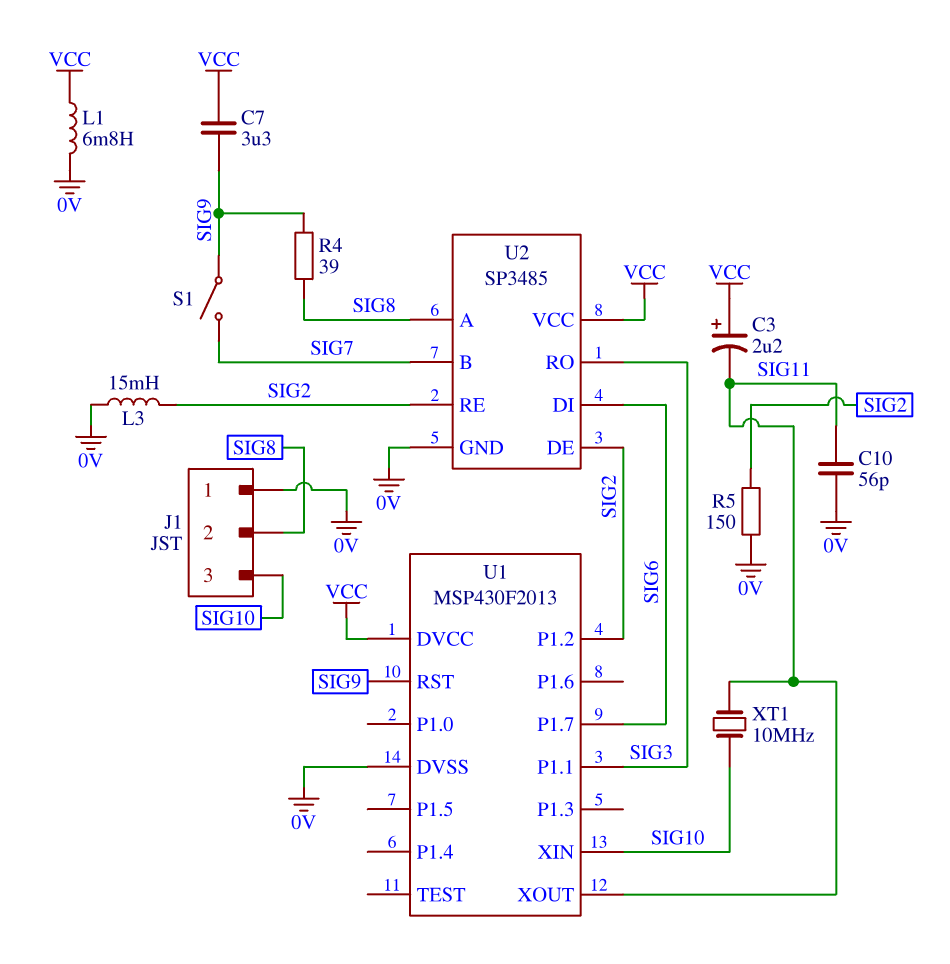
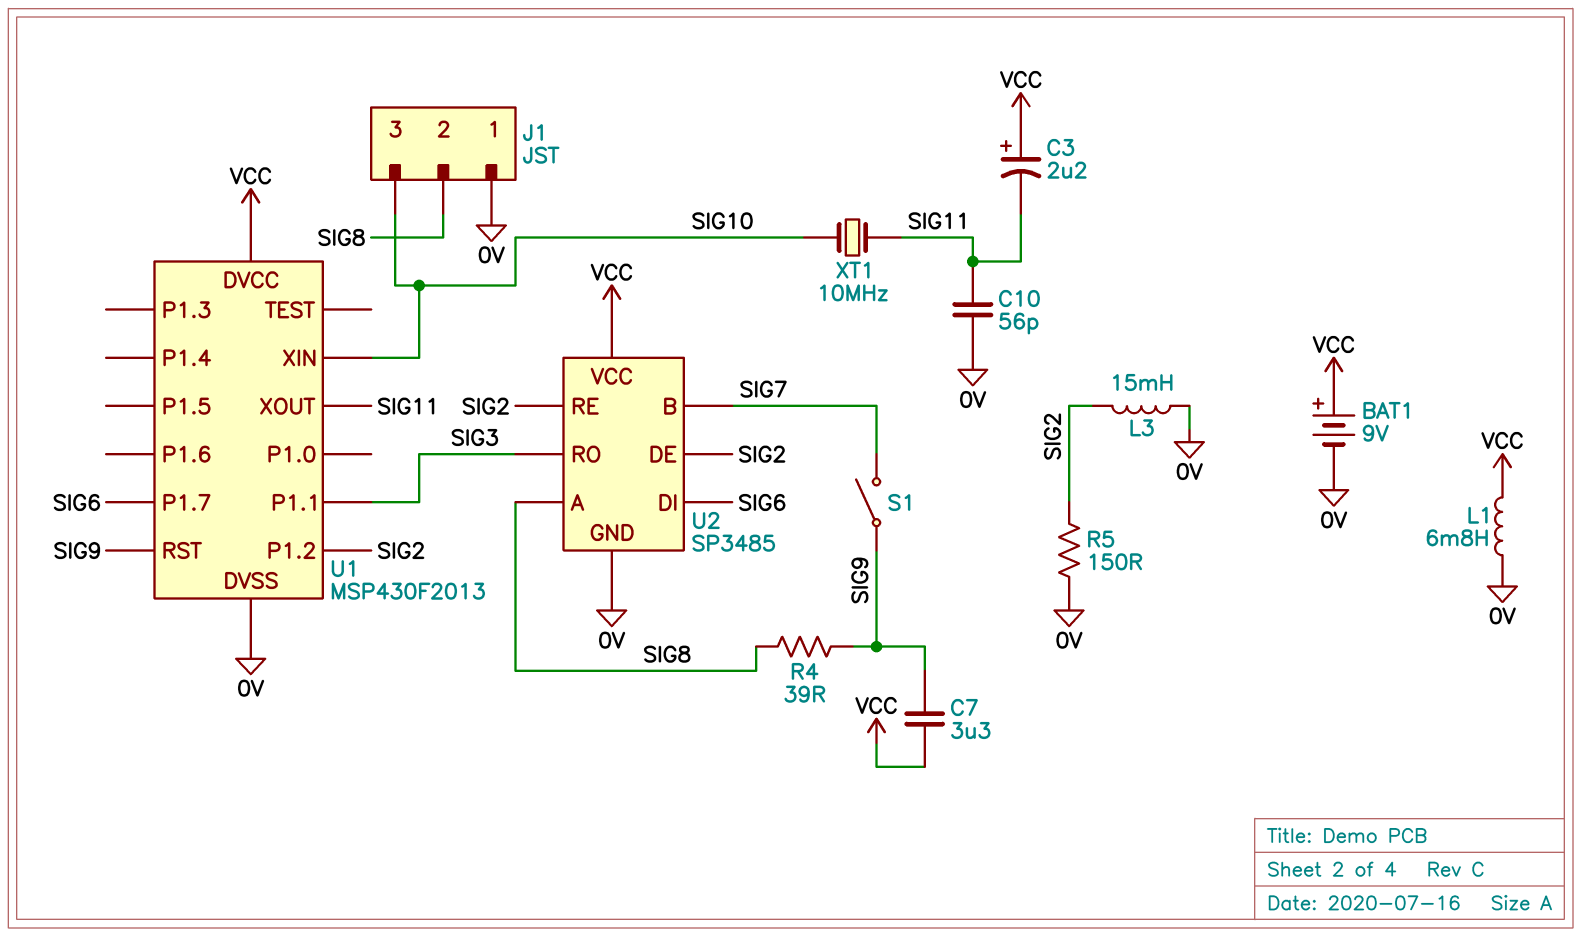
BAT1: none -> 9V (plus VCC, minus 0V)

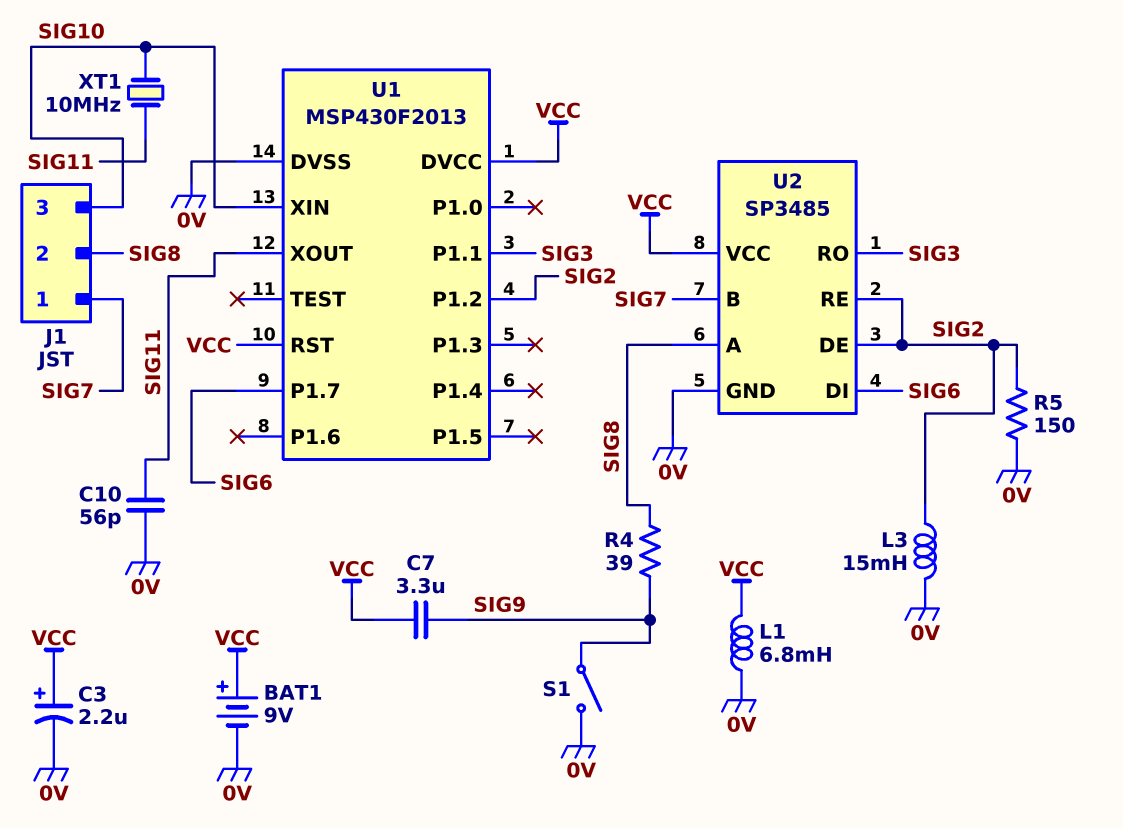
C3: 2.2uF (plus VCC, minus SIG11) -> 2.2uF (plus VCC, minus 0V)
J1 pin 1: 0V -> SIG7
S1: switch (SIG7, SIG9) -> switch (0V, SIG9)
U1 pin RST: SIG9 -> VCC

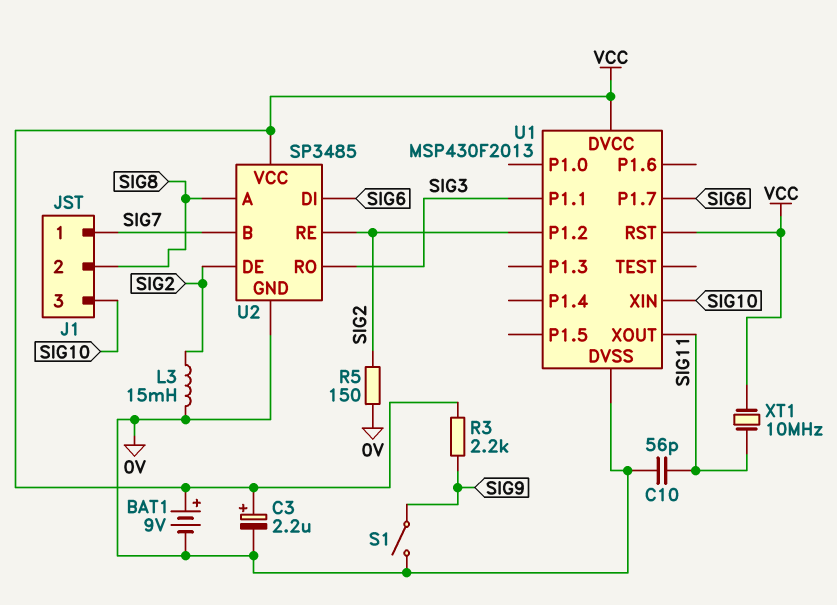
C7: 3.3uF (SIG9, VCC) -> none
L1: 6.8mH (0V, VCC) -> none
R3: none -> 2.2k (SIG9, VCC)
R4: 39 (SIG8, SIG9) -> none
XT1: 10MHz (SIG10, SIG11) -> 10MHz (SIG11, VCC)

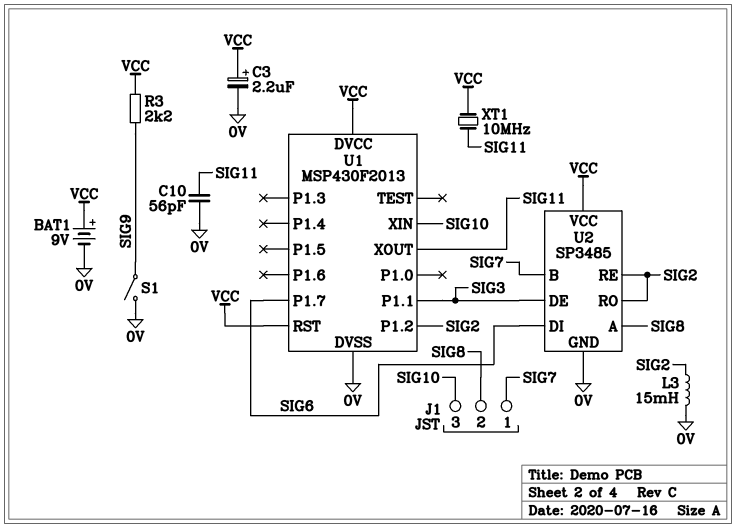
R5: 150 (0V, SIG2) -> none
U2 pin DE: SIG2 -> SIG3
U2 pin RO: SIG3 -> SIG2

